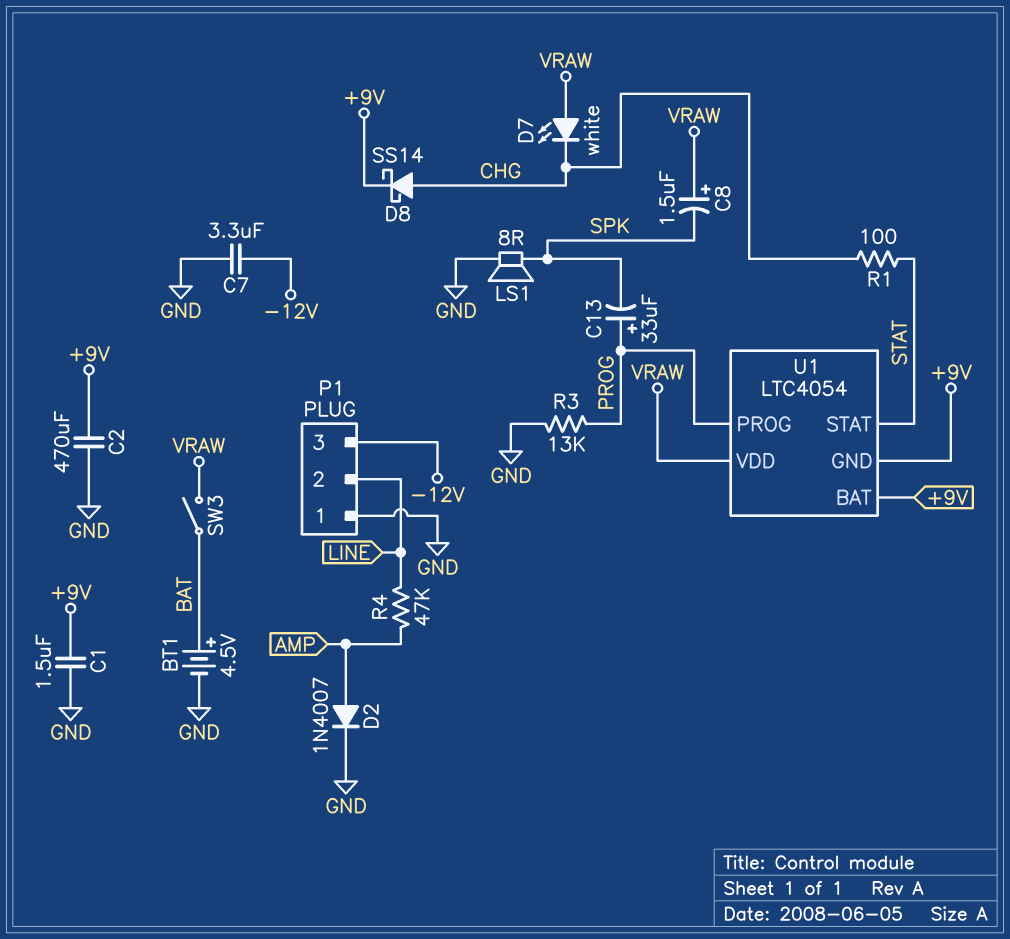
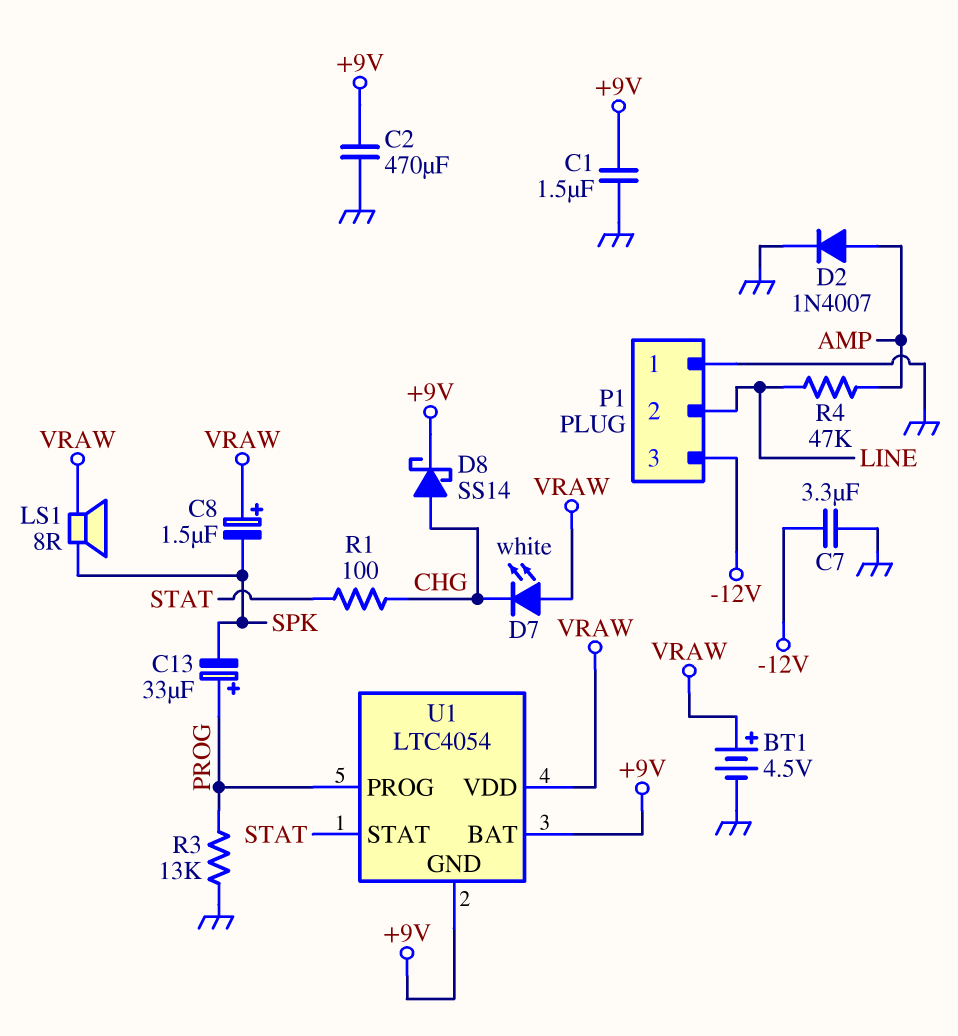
BT1: 4.5V (plus BAT, minus GND) -> 4.5V (plus VRAW, minus GND)
LS1: speaker 8R (GND, SPK) -> speaker 8R (SPK, VRAW)
SW3: switch (BAT, VRAW) -> none

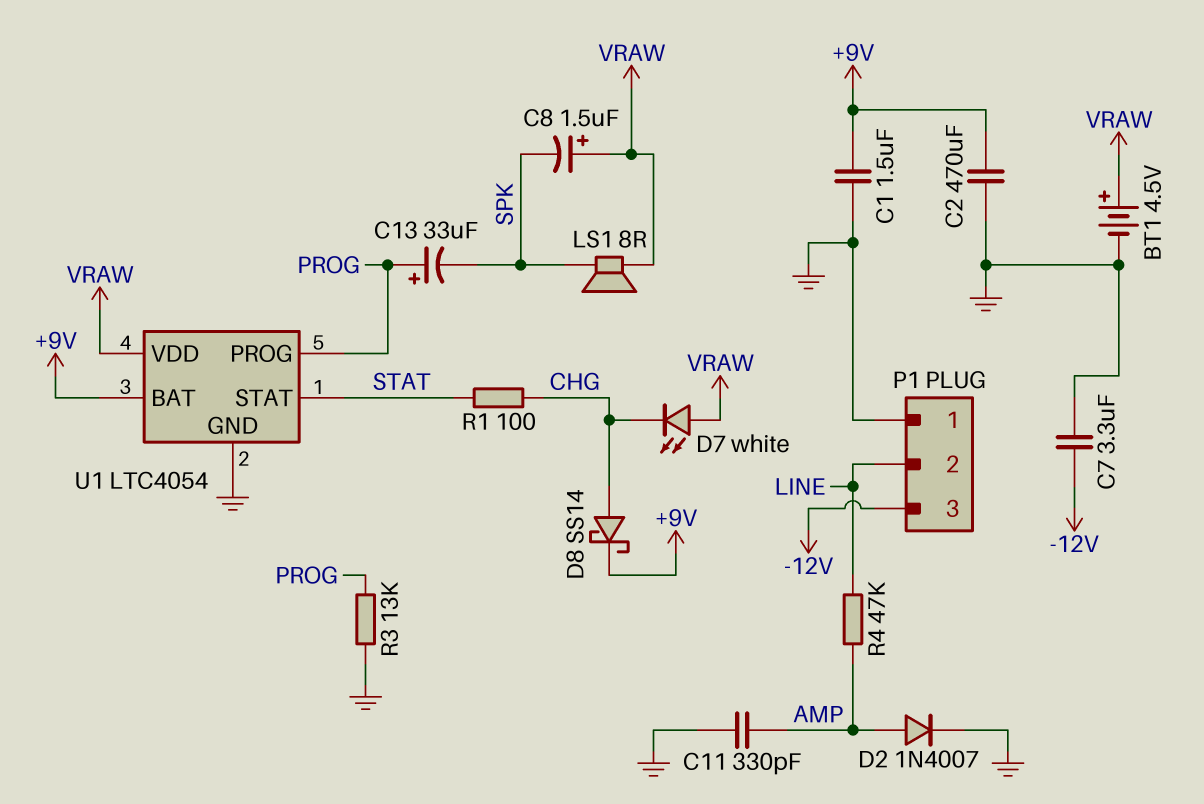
C11: none -> 330pF (AMP, GND)
U1 pin GND: +9V -> GND

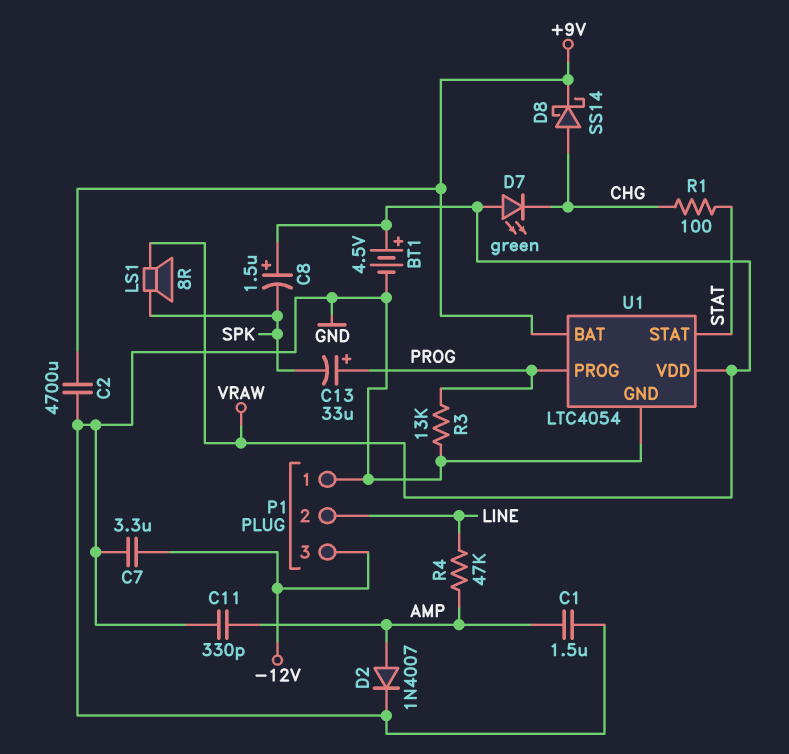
C1: 1.5uF (+9V, GND) -> 1.5uF (AMP, GND)
C2: 470uF (+9V, GND) -> 4700uF (+9V, GND)
D7: LED white (A VRAW, K CHG) -> LED green (A VRAW, K CHG)

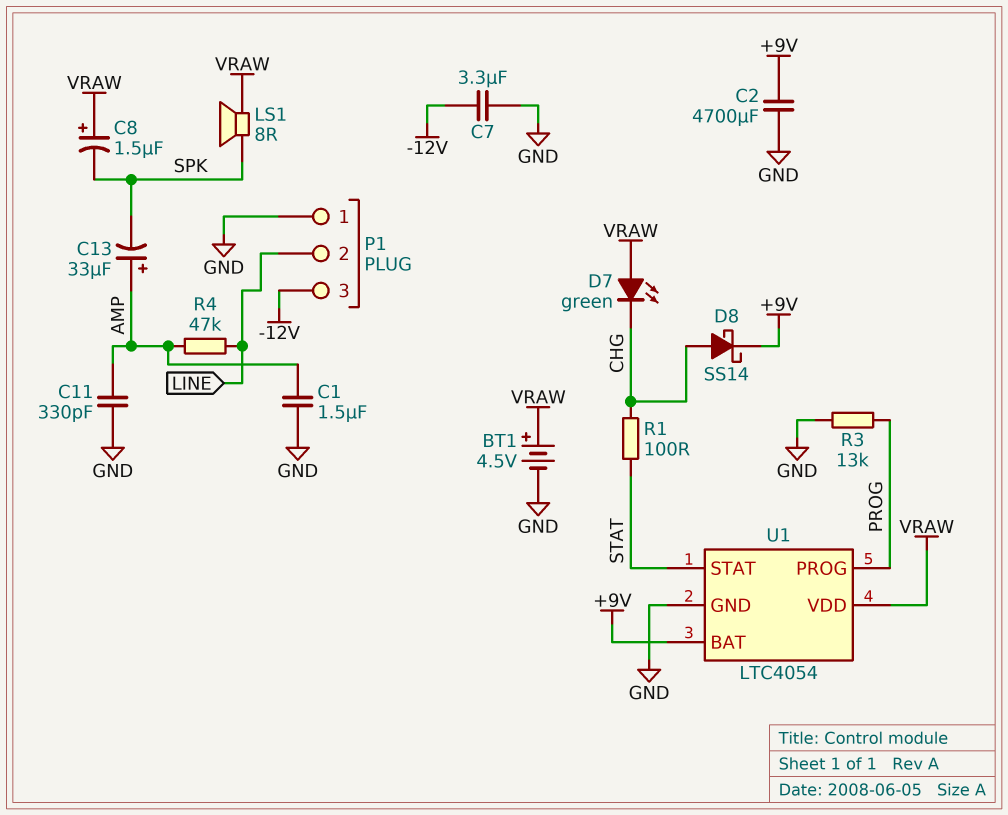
C13: 33uF (plus PROG, minus SPK) -> 33uF (plus AMP, minus SPK)
D2: diode 1N4007 (A AMP, K GND) -> none

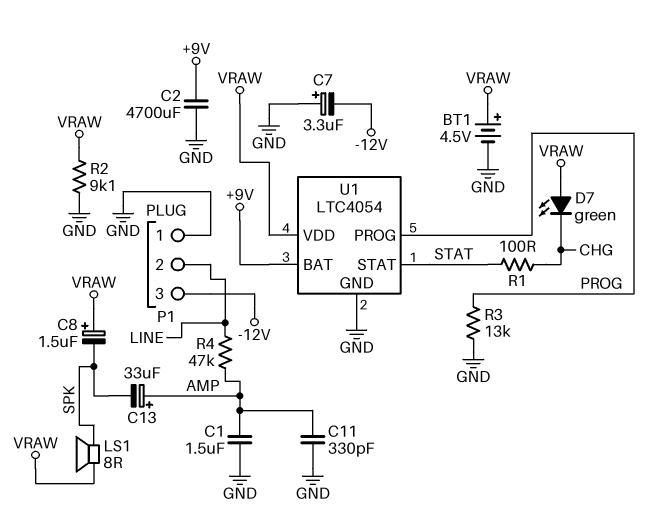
C7: 3.3uF (-12V, GND) -> 3.3uF (plus GND, minus -12V)
D8: schottky SS14 (A CHG, K +9V) -> none
R2: none -> 9.1k (GND, VRAW)

